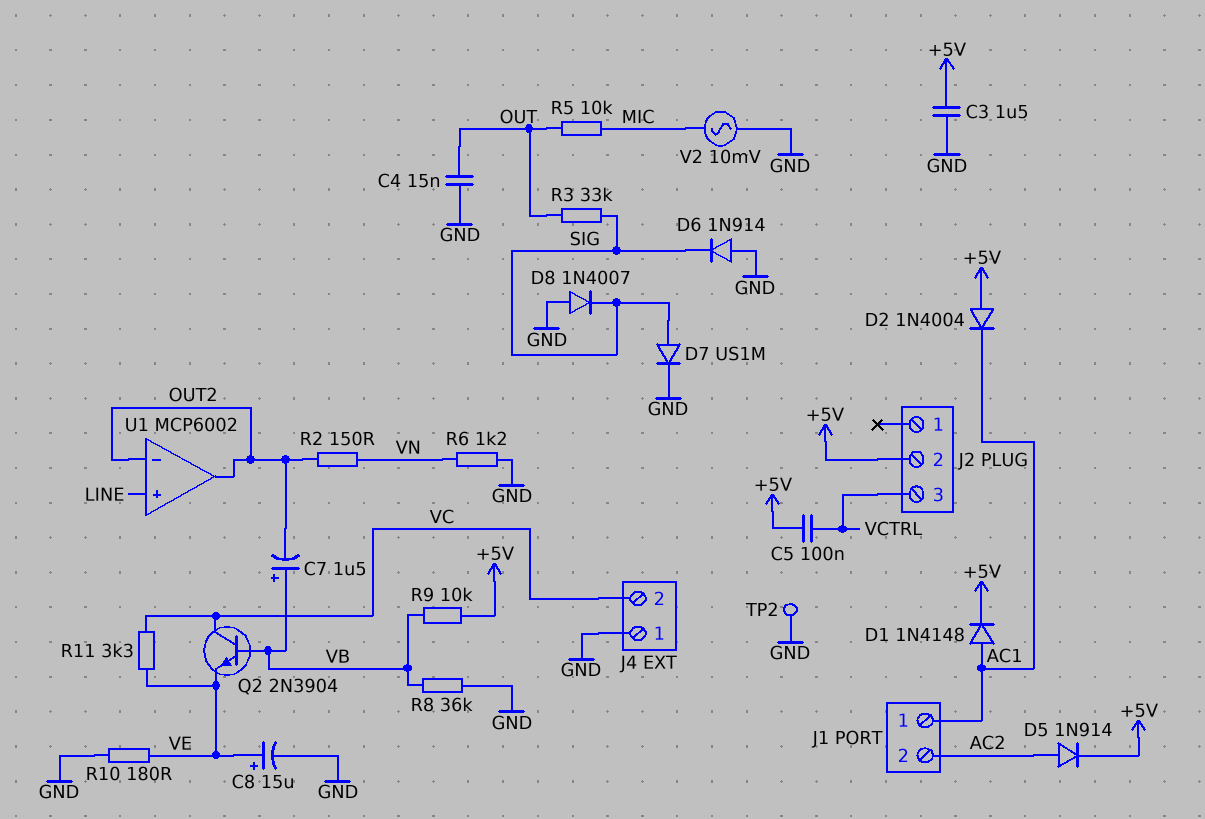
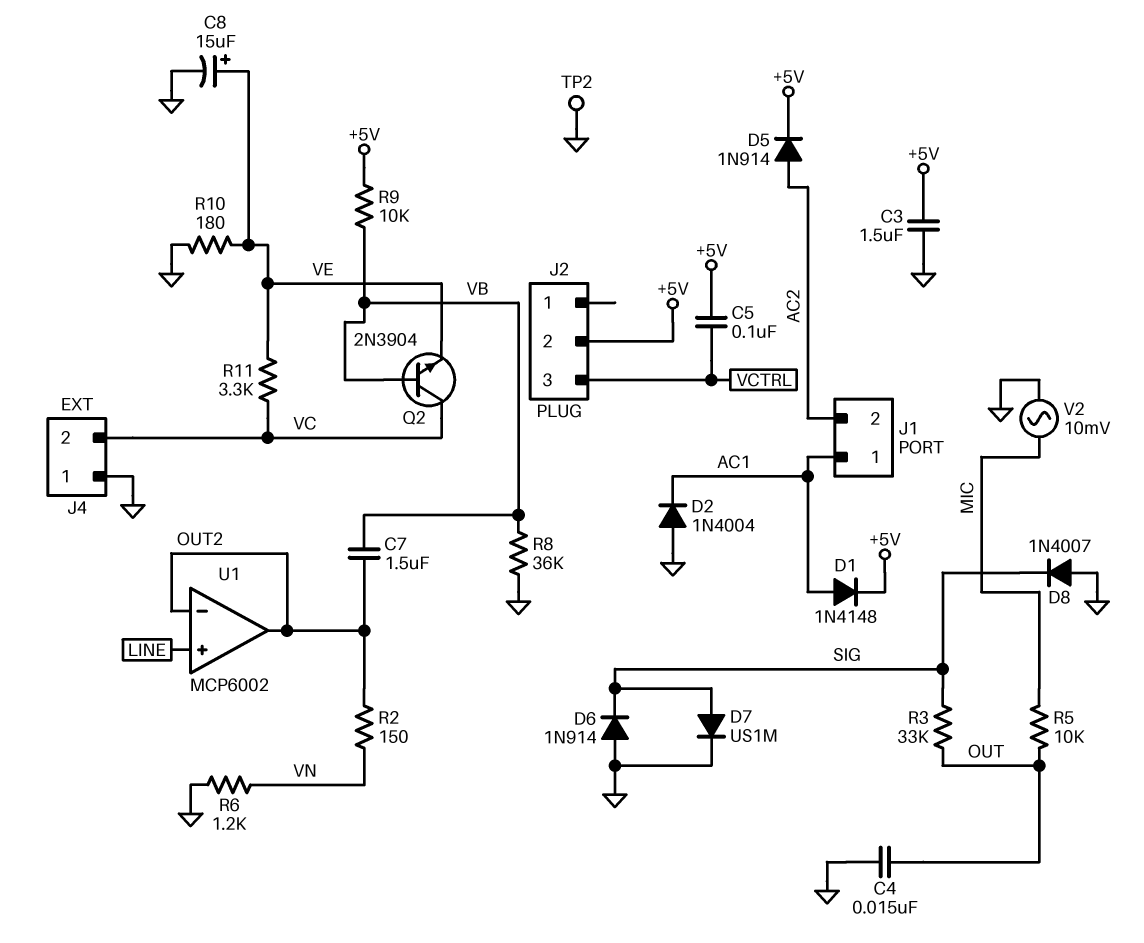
C7: 1.5uF (plus VB, minus OUT2) -> 1.5uF (OUT2, VB)
D2: diode 1N4004 (A +5V, K AC1) -> diode 1N4004 (A GND, K AC1)

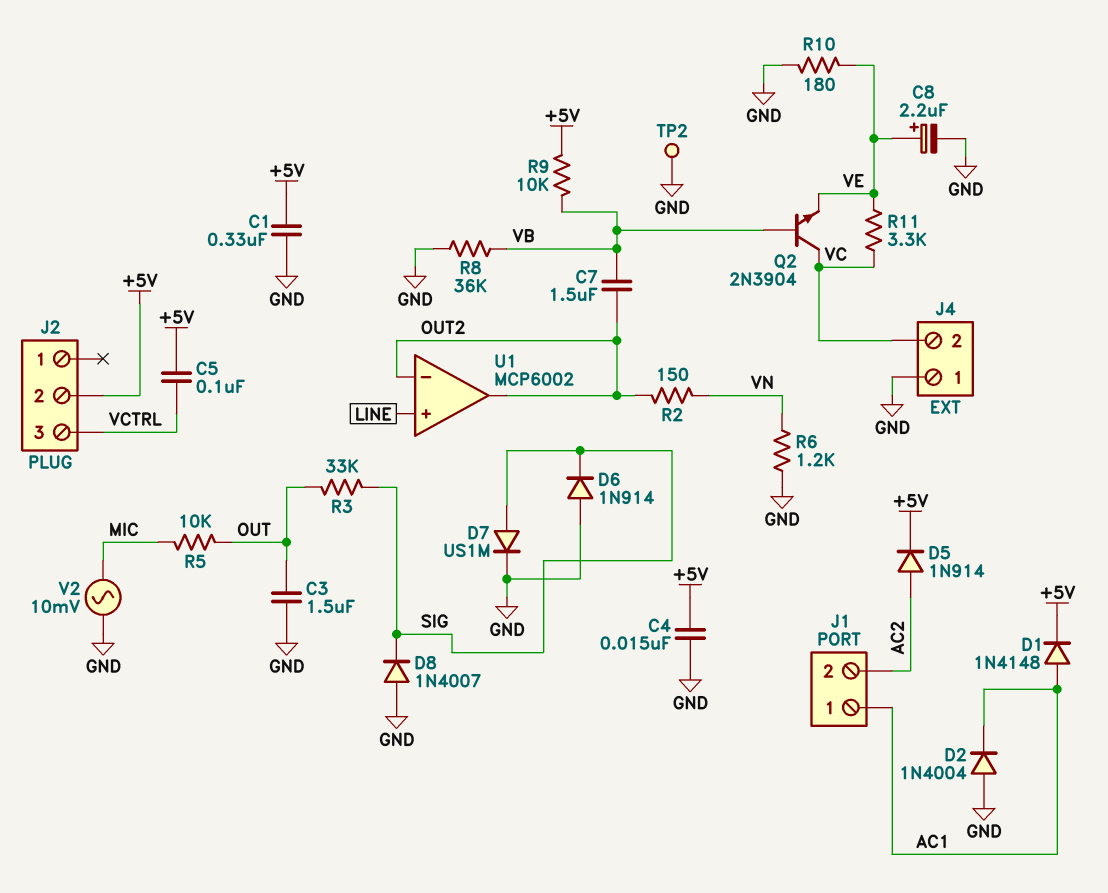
C1: none -> 330nF (+5V, GND)
C3: 1.5uF (+5V, GND) -> 1.5uF (GND, OUT)
C4: 15nF (GND, OUT) -> 15nF (+5V, GND)
C8: 15uF (plus VE, minus GND) -> 2.2uF (plus VE, minus GND)

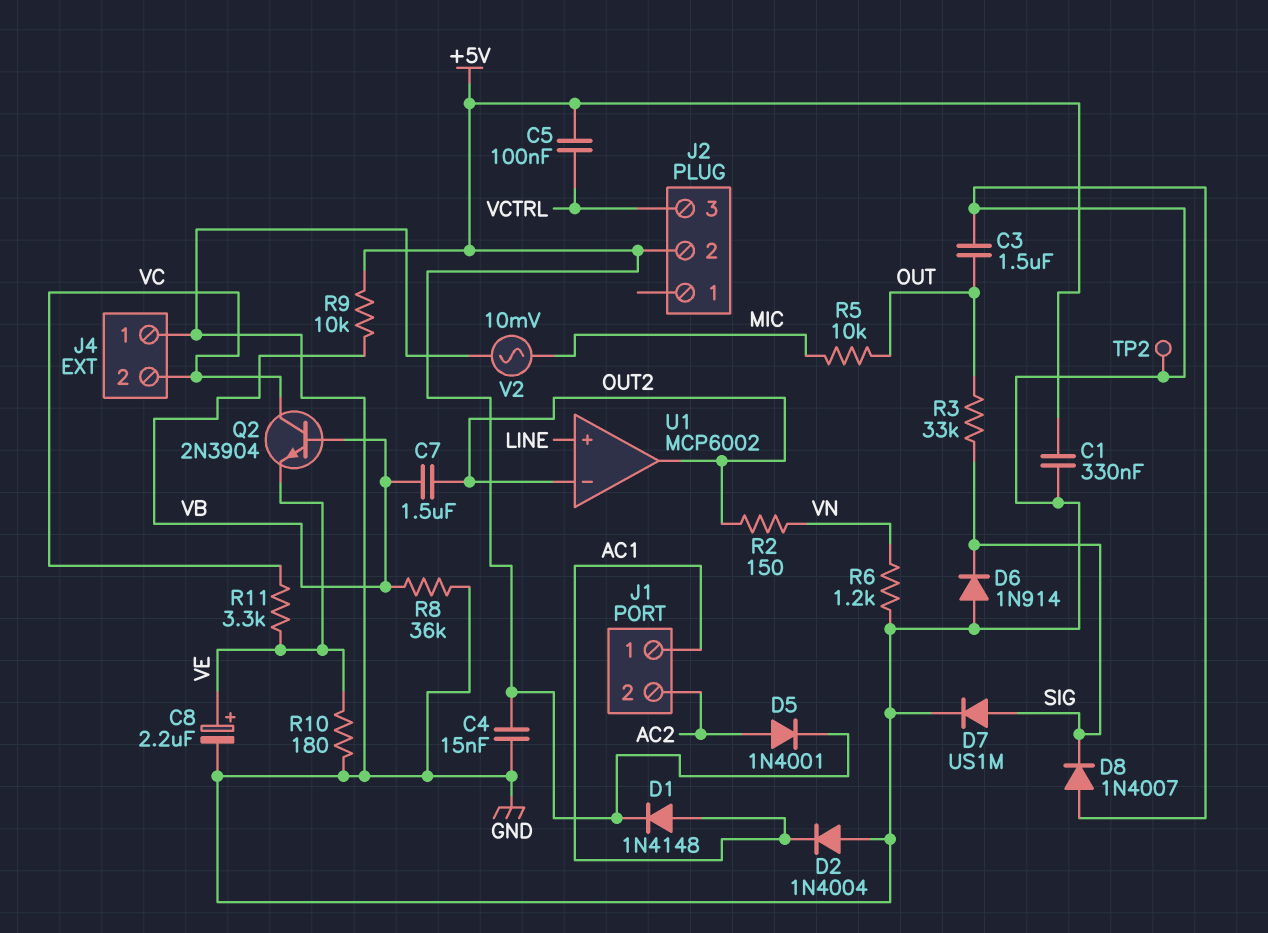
D5: diode 1N914 (A AC2, K +5V) -> diode 1N4001 (A AC2, K +5V)

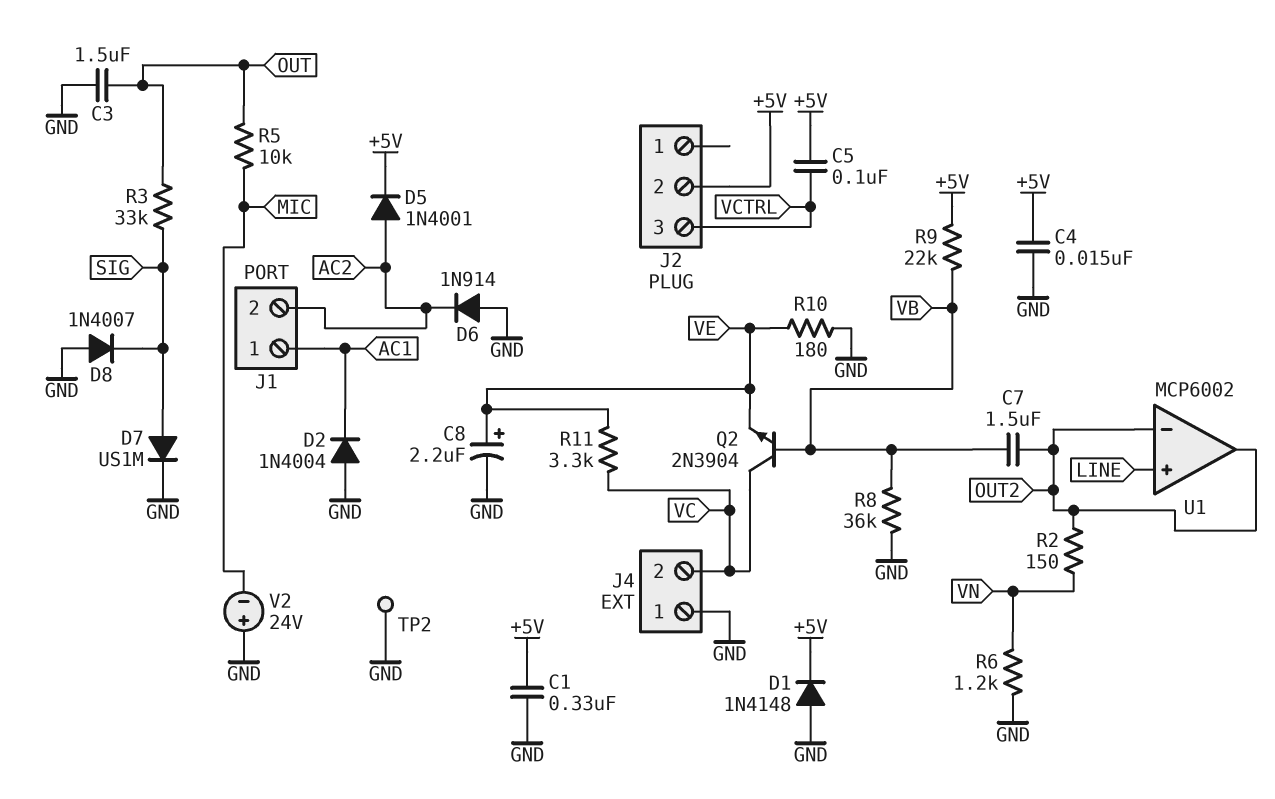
D1: diode 1N4148 (A AC1, K +5V) -> diode 1N4148 (A GND, K +5V)
D6: diode 1N914 (A GND, K SIG) -> diode 1N914 (A GND, K AC2)
R9: 10k (+5V, VB) -> 22k (+5V, VB)
V2: AC 10mV (GND, MIC) -> 24V (plus GND, minus MIC)

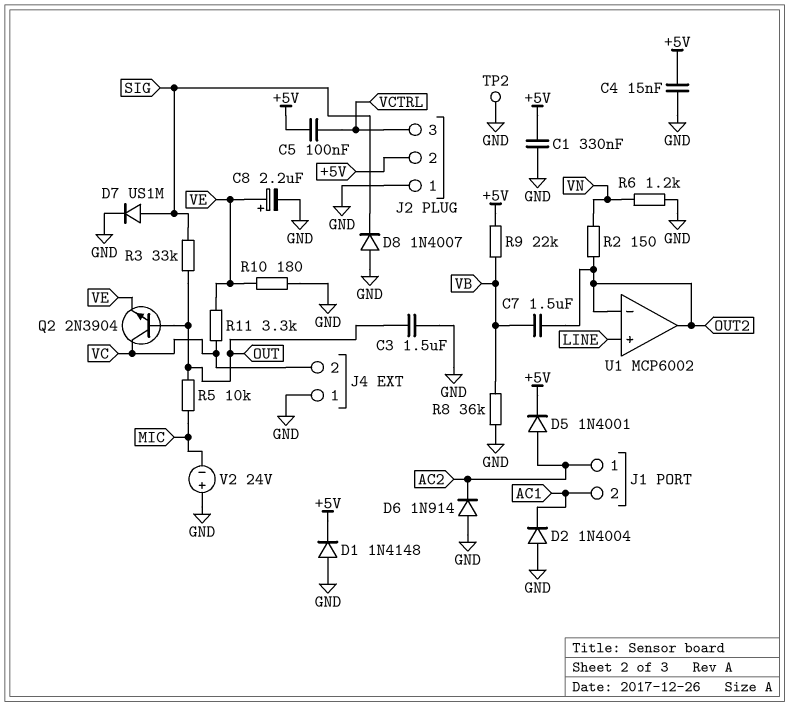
J1 pin 1: AC1 -> AC2
J1 pin 2: AC2 -> AC1
J2 pin 1: none -> GND
Q2: NPN 2N3904 (B VB, C VC, E VE) -> NPN 2N3904 (B OUT, C VC, E VE)

